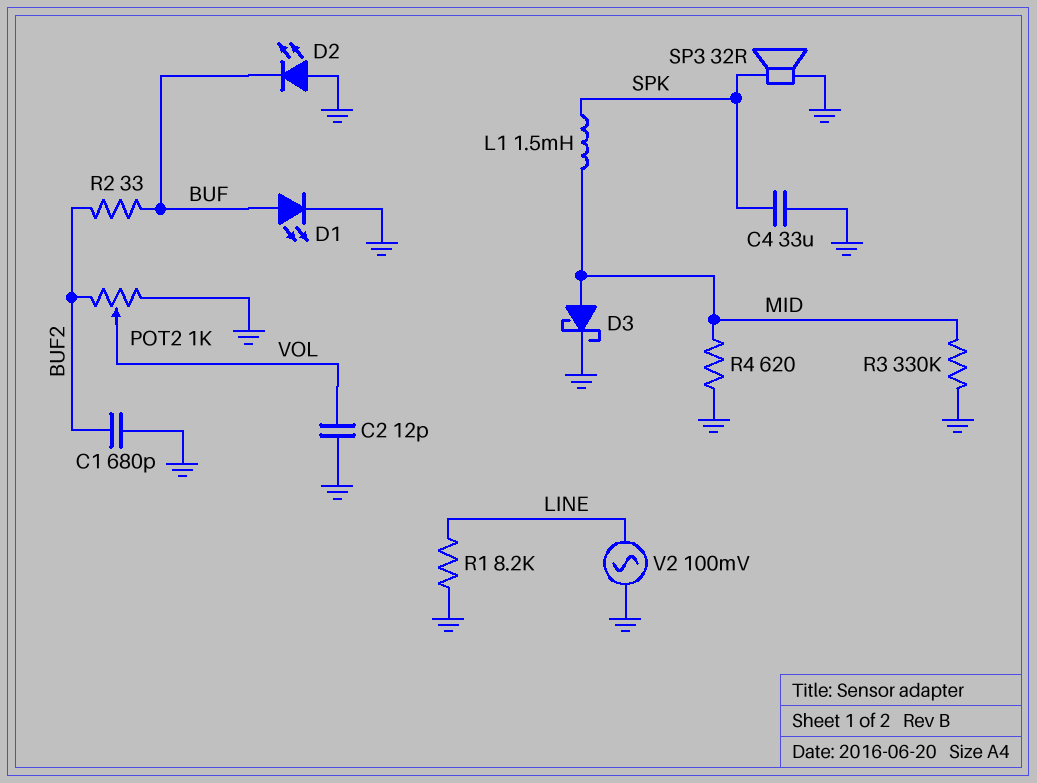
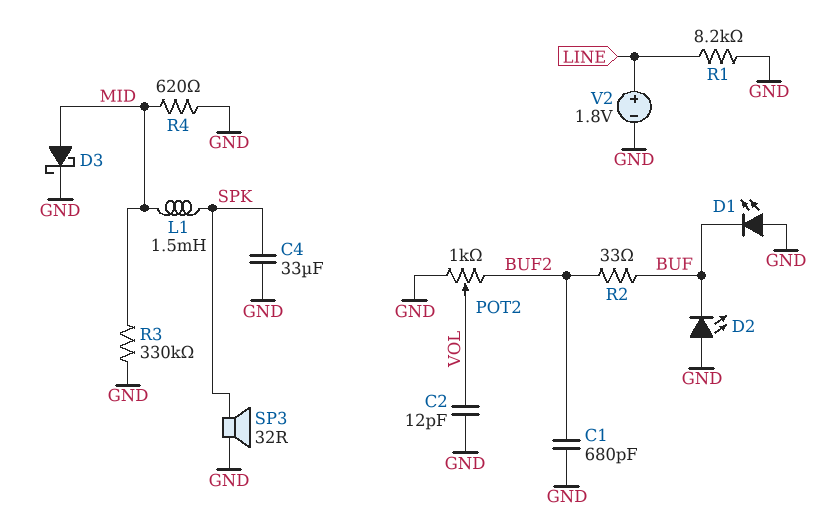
D1: LED (A BUF, K GND) -> LED (A GND, K BUF)
V2: AC 100mV (GND, LINE) -> 1.8V (plus LINE, minus GND)

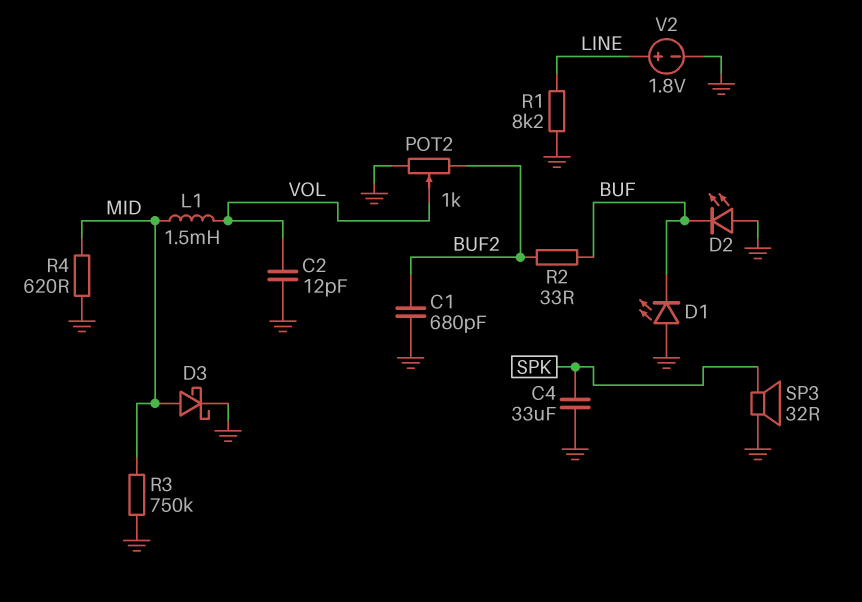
L1: 1.5mH (MID, SPK) -> 1.5mH (MID, VOL)
R3: 330k (GND, MID) -> 750k (GND, MID)

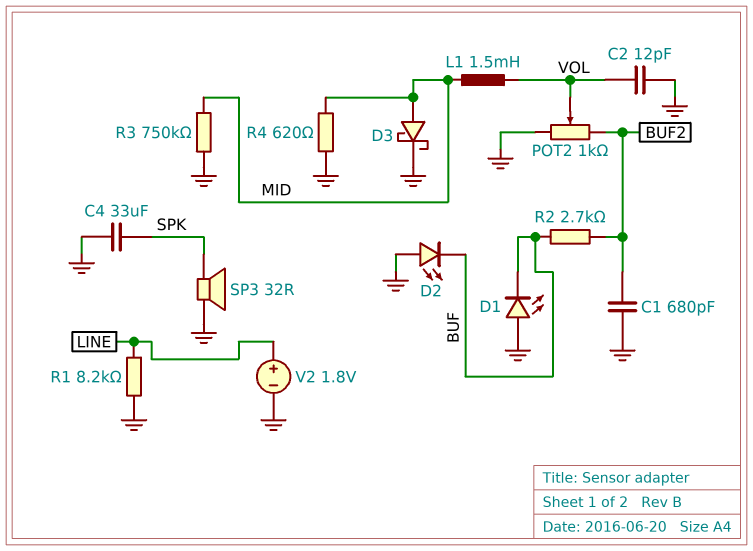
R2: 33 (BUF, BUF2) -> 2.7k (BUF, BUF2)

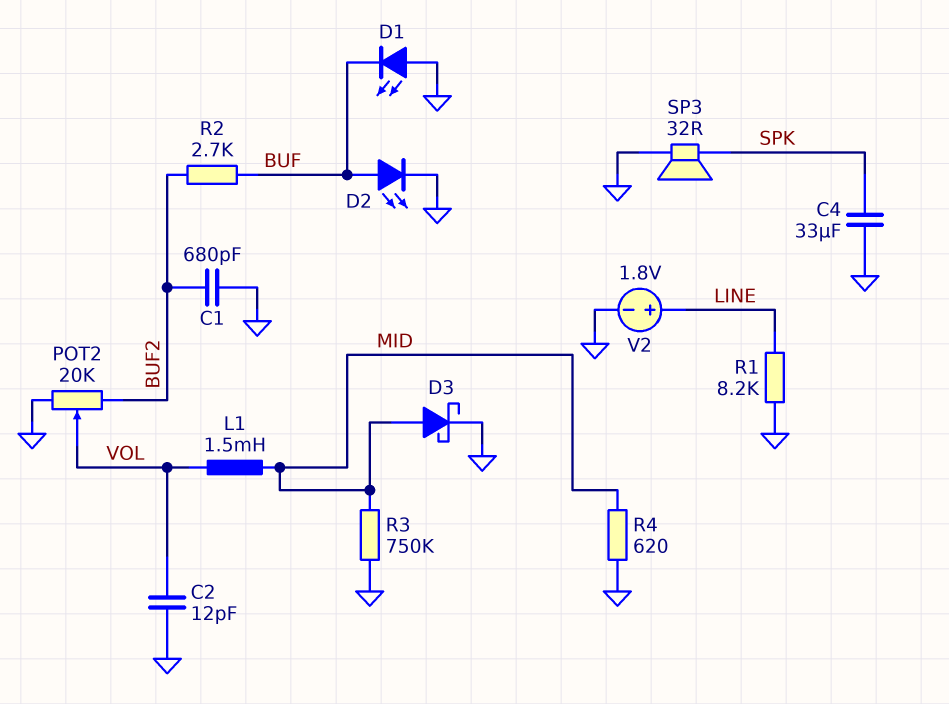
D2: LED (A GND, K BUF) -> LED (A BUF, K GND)
POT2: 1k (BUF2, GND, wiper VOL) -> 20k (BUF2, GND, wiper VOL)

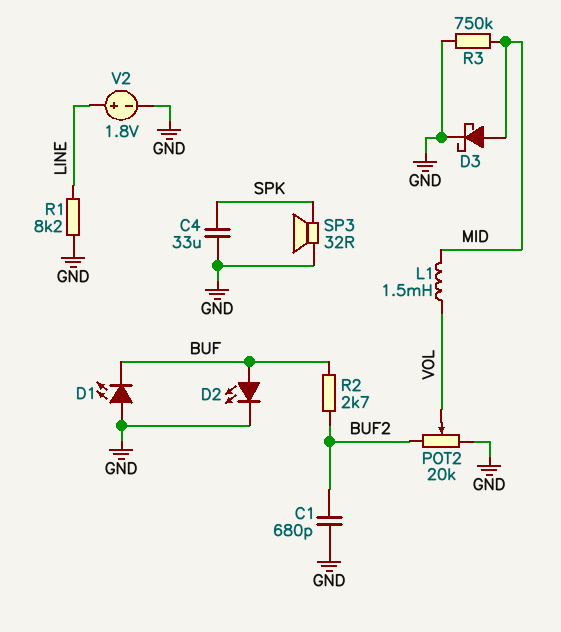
C2: 12pF (GND, VOL) -> none
R4: 620 (GND, MID) -> none

